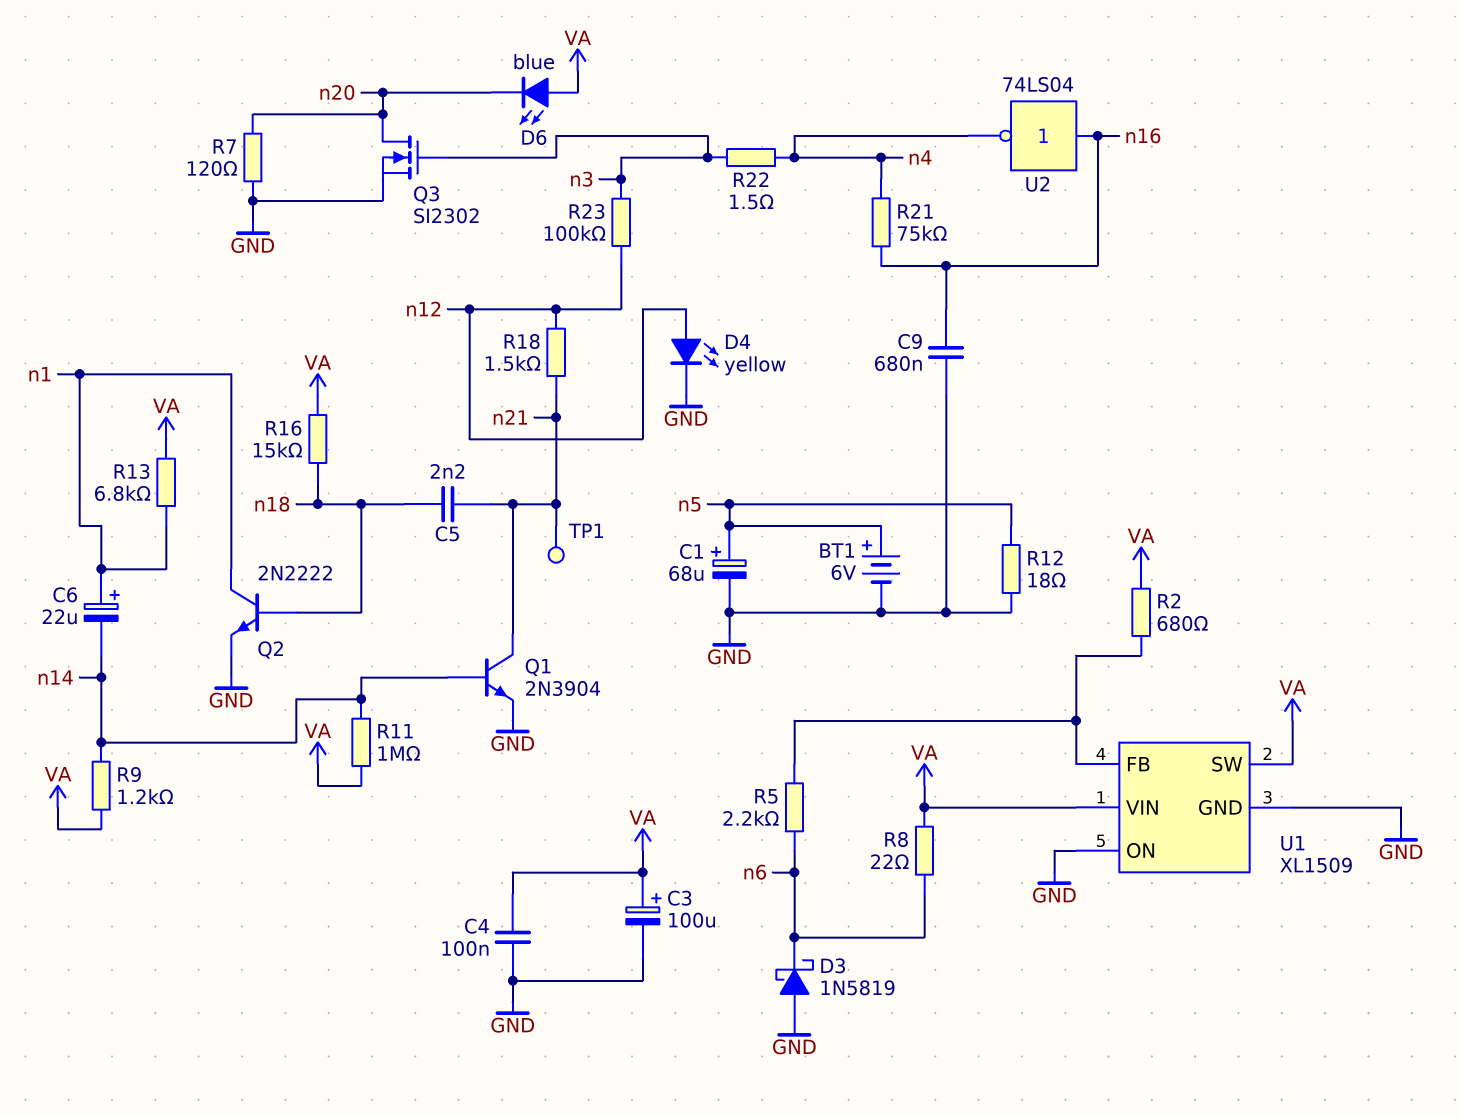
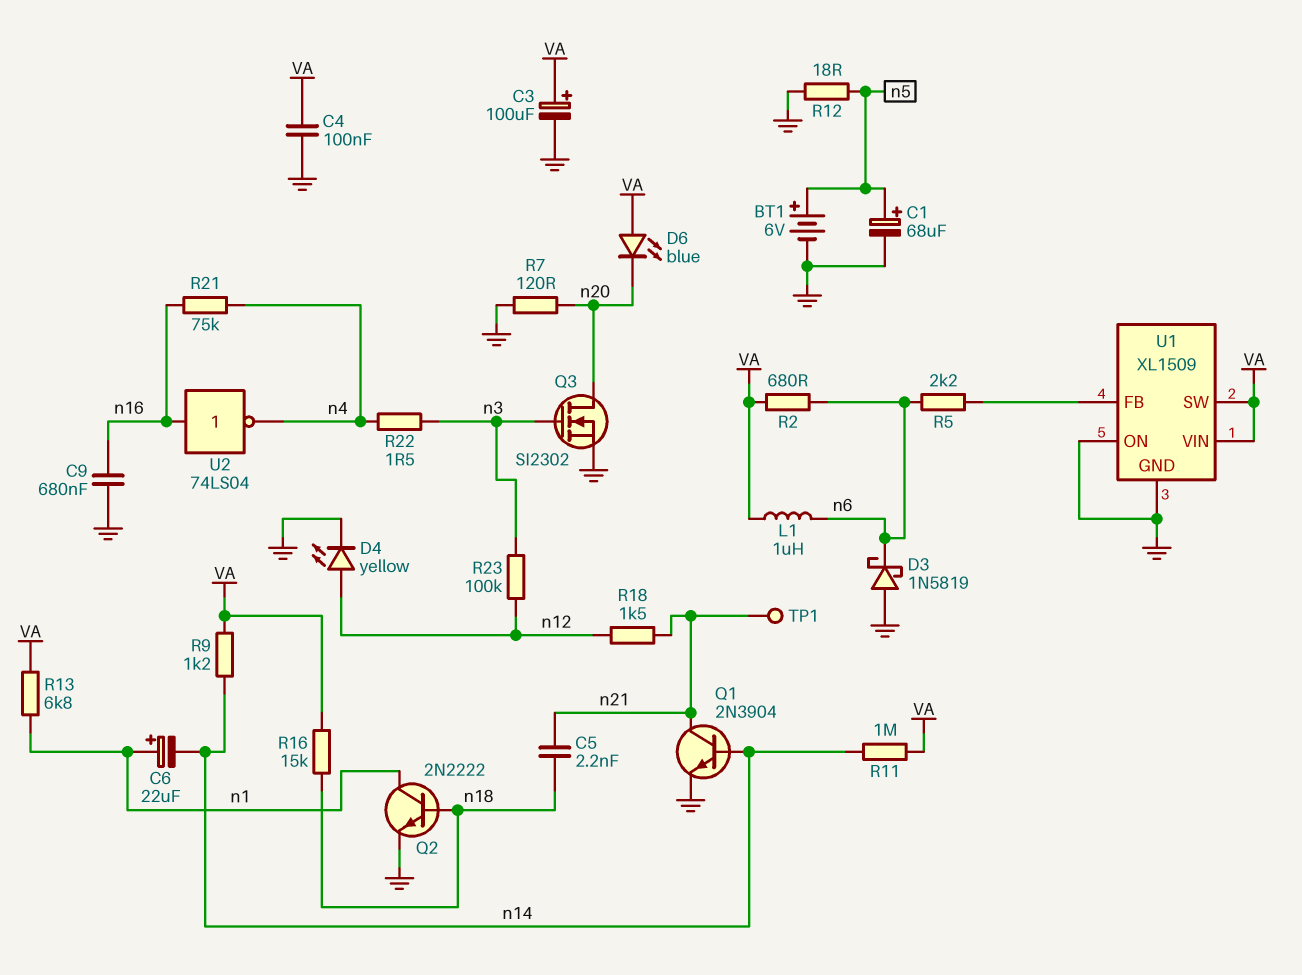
L1: none -> 1uH (VA, n6)
R2: 680 (U1/FB, VA) -> 680 (VA, n6)
R8: 22 (VA, n6) -> none

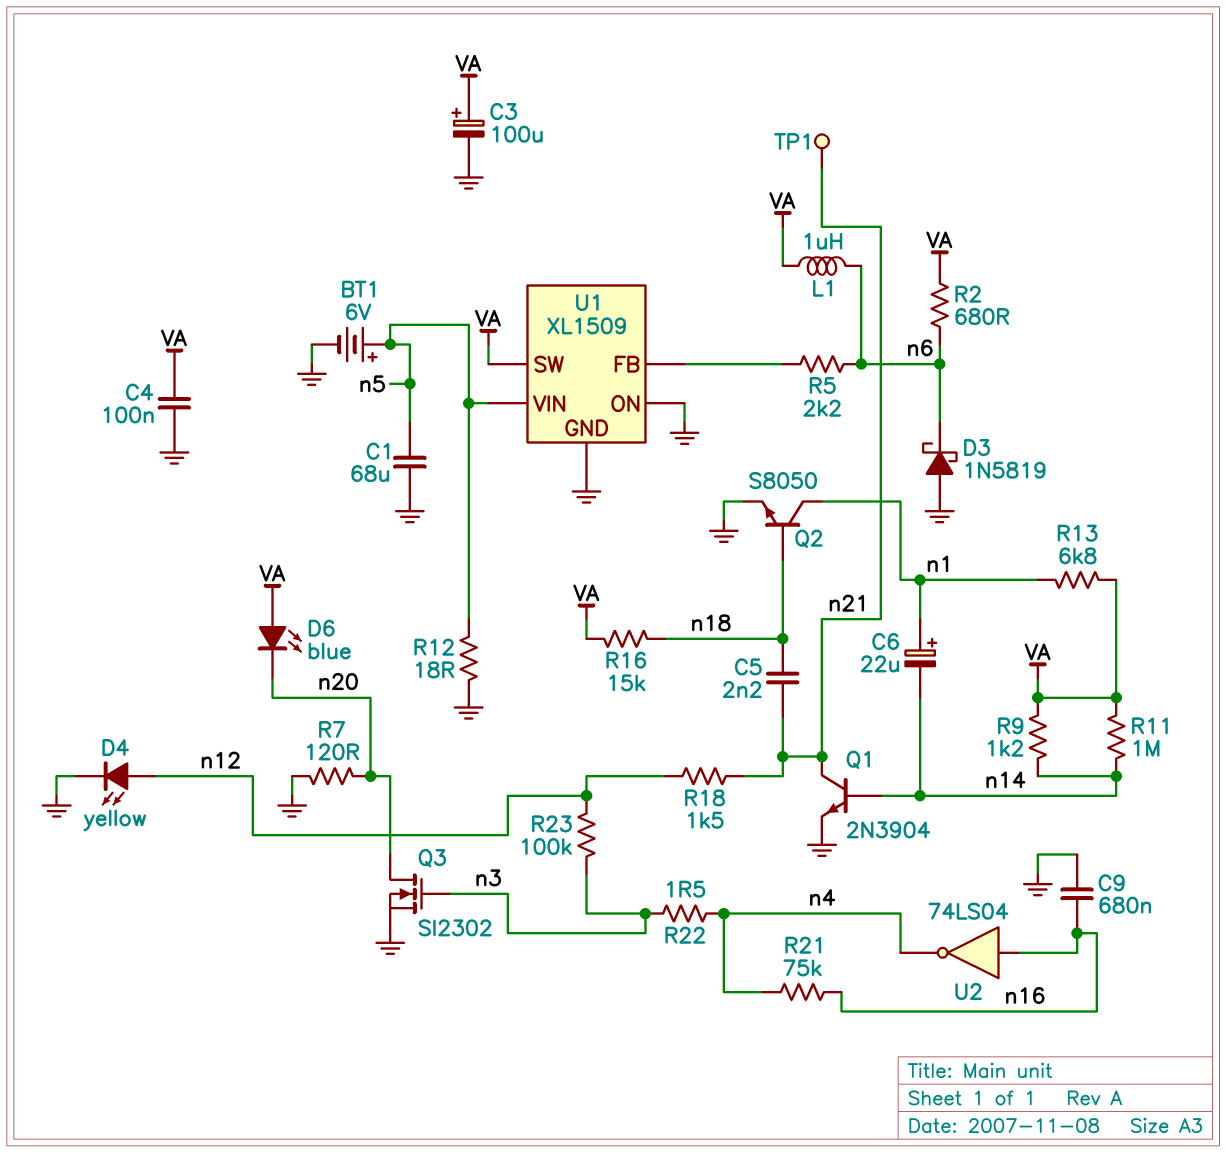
C1: 68uF (plus n5, minus GND) -> 68uF (GND, n5)
Q2: NPN 2N2222 (B n18, C n1, E GND) -> NPN S8050 (B n18, C n1, E GND)
U1 pin VIN: VA -> n5

